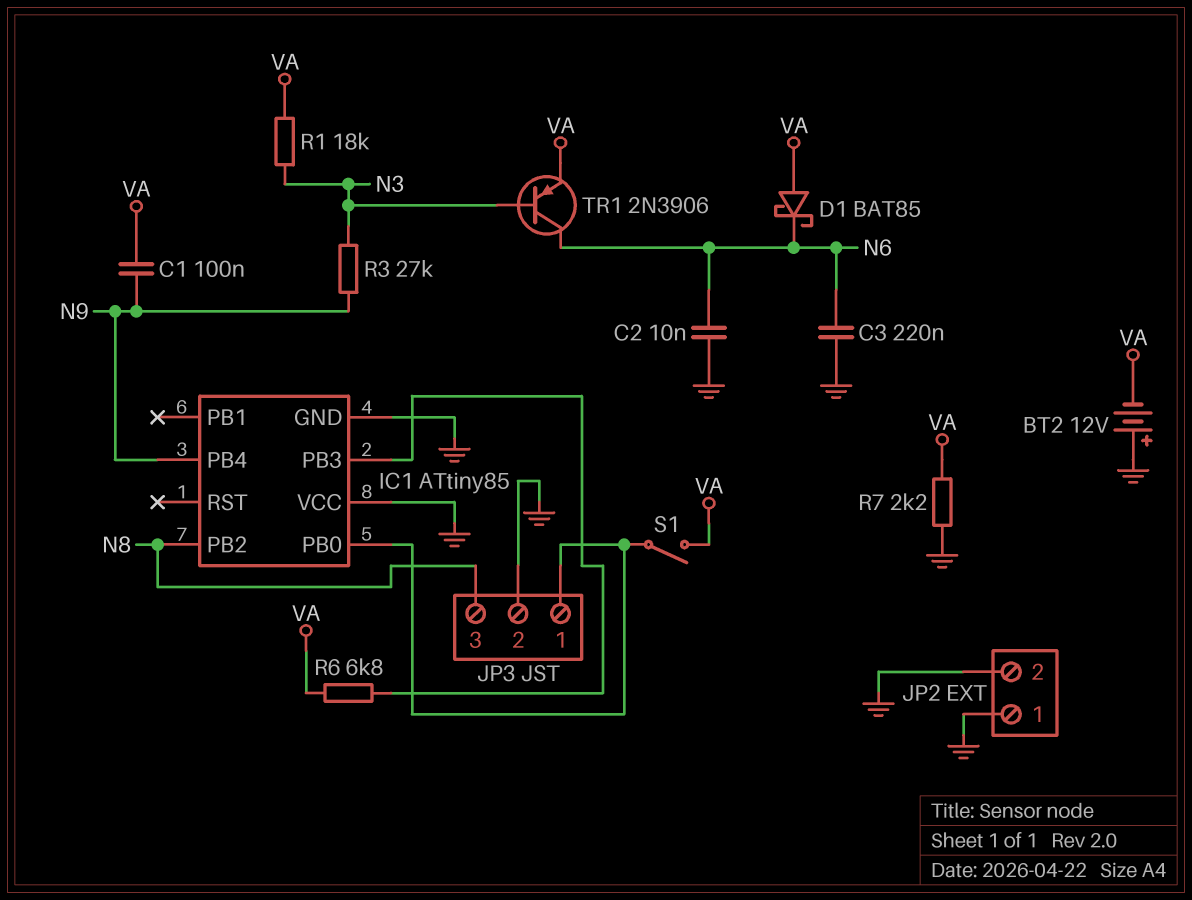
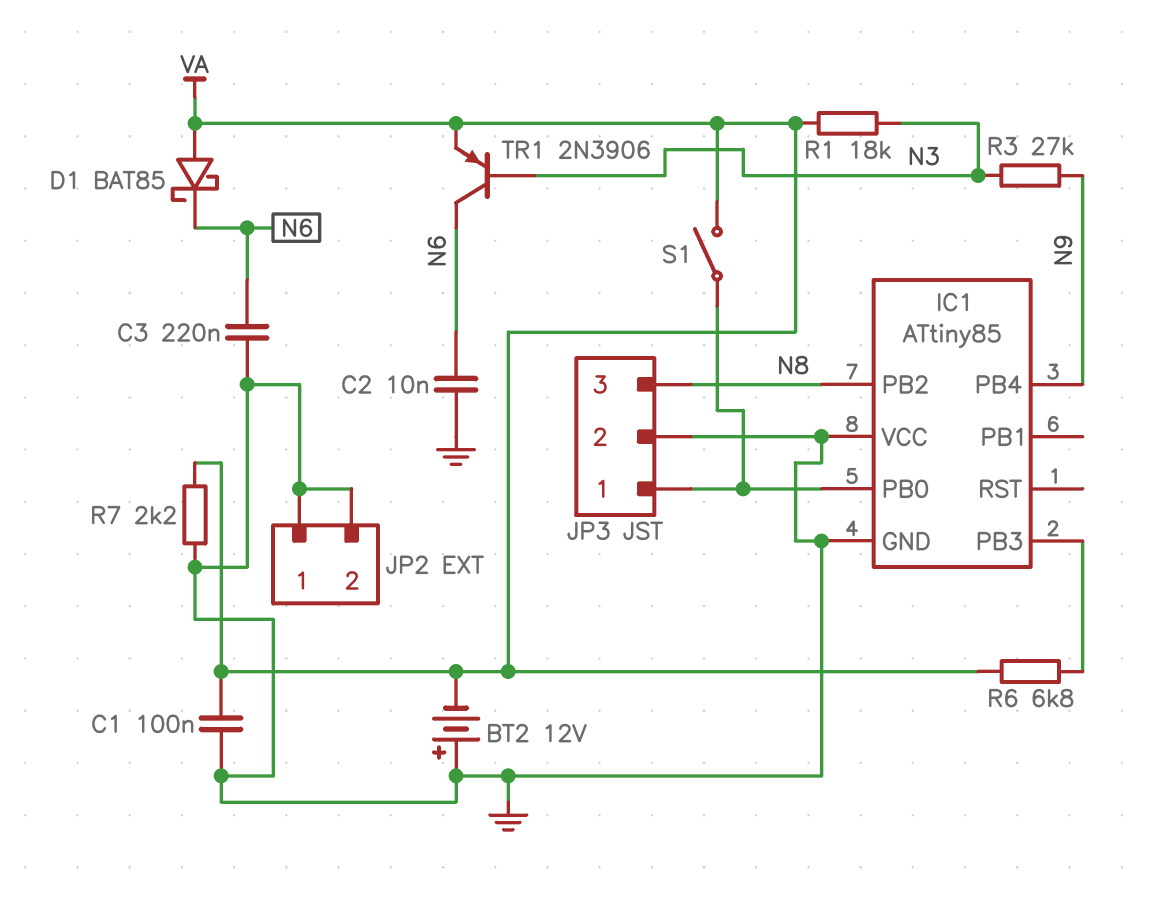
C1: 100nF (N9, VA) -> 100nF (GND, VA)

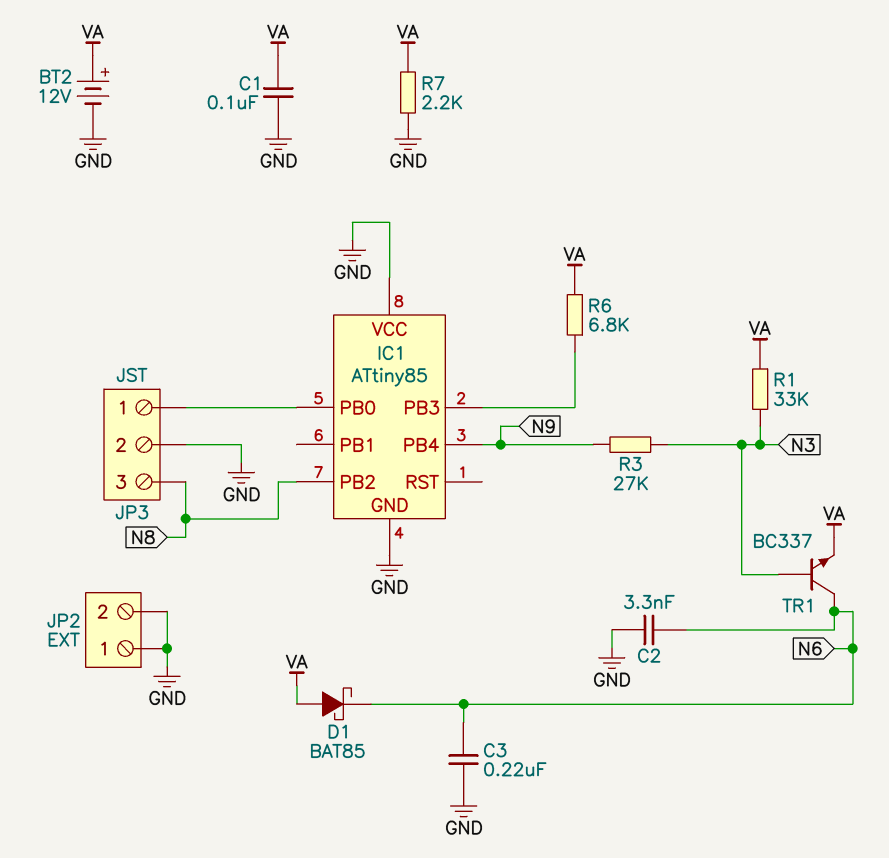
BT2: 12V (plus GND, minus VA) -> 12V (plus VA, minus GND)
C2: 10nF (GND, N6) -> 3.3nF (GND, N6)
R1: 18k (N3, VA) -> 33k (N3, VA)
S1: switch (IC1/PB0, VA) -> none
TR1: PNP 2N3906 (B N3, C N6, E VA) -> NPN BC337 (B N3, C N6, E VA)

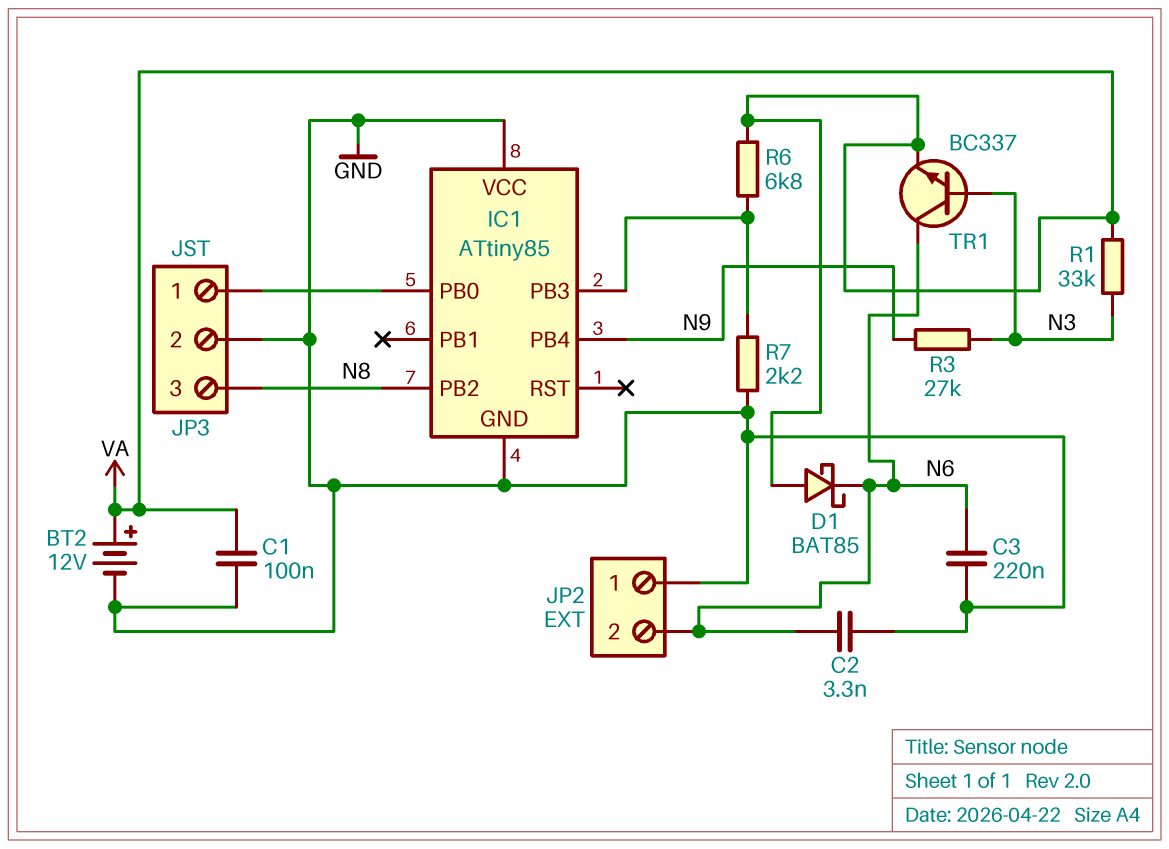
JP2 pin 2: GND -> N6
R7: 2.2k (GND, VA) -> 2.2k (GND, IC1/PB3)

